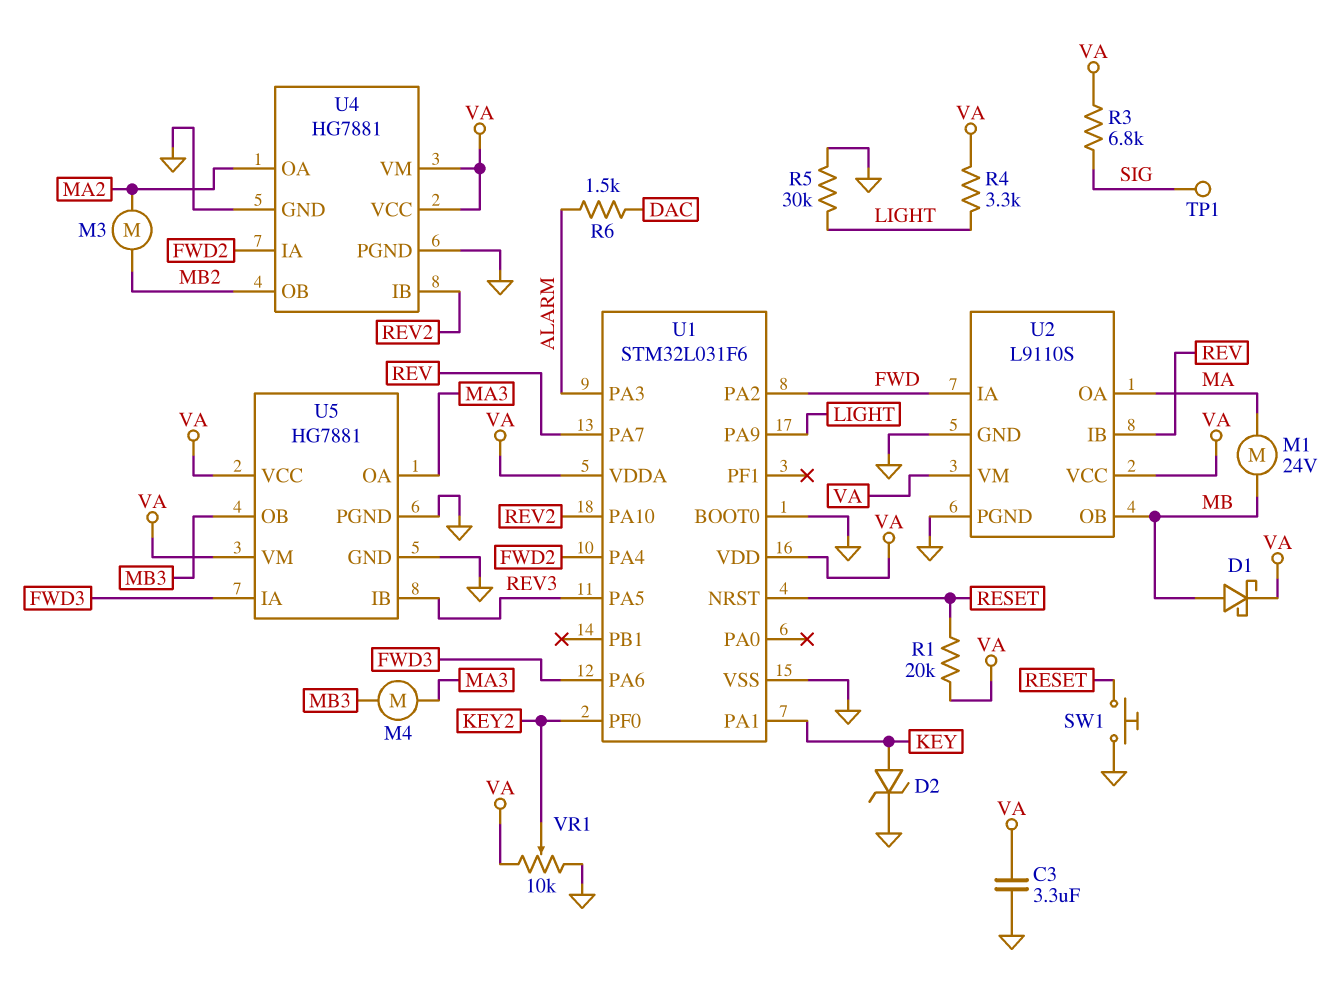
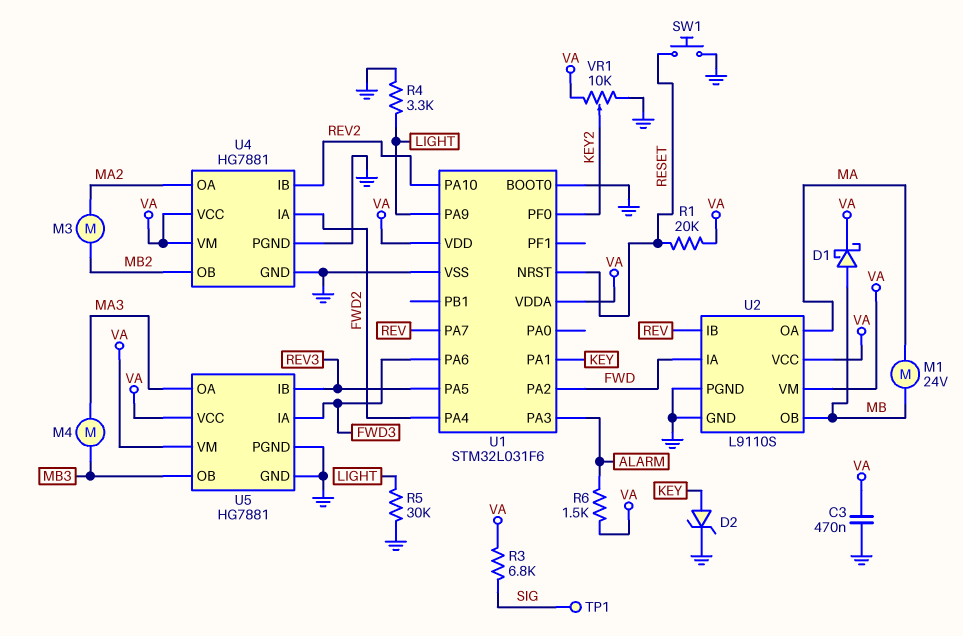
C3: 3.3uF (GND, VA) -> 470nF (GND, VA)
R4: 3.3k (LIGHT, VA) -> 3.3k (GND, LIGHT)
R6: 1.5k (ALARM, DAC) -> 1.5k (ALARM, VA)

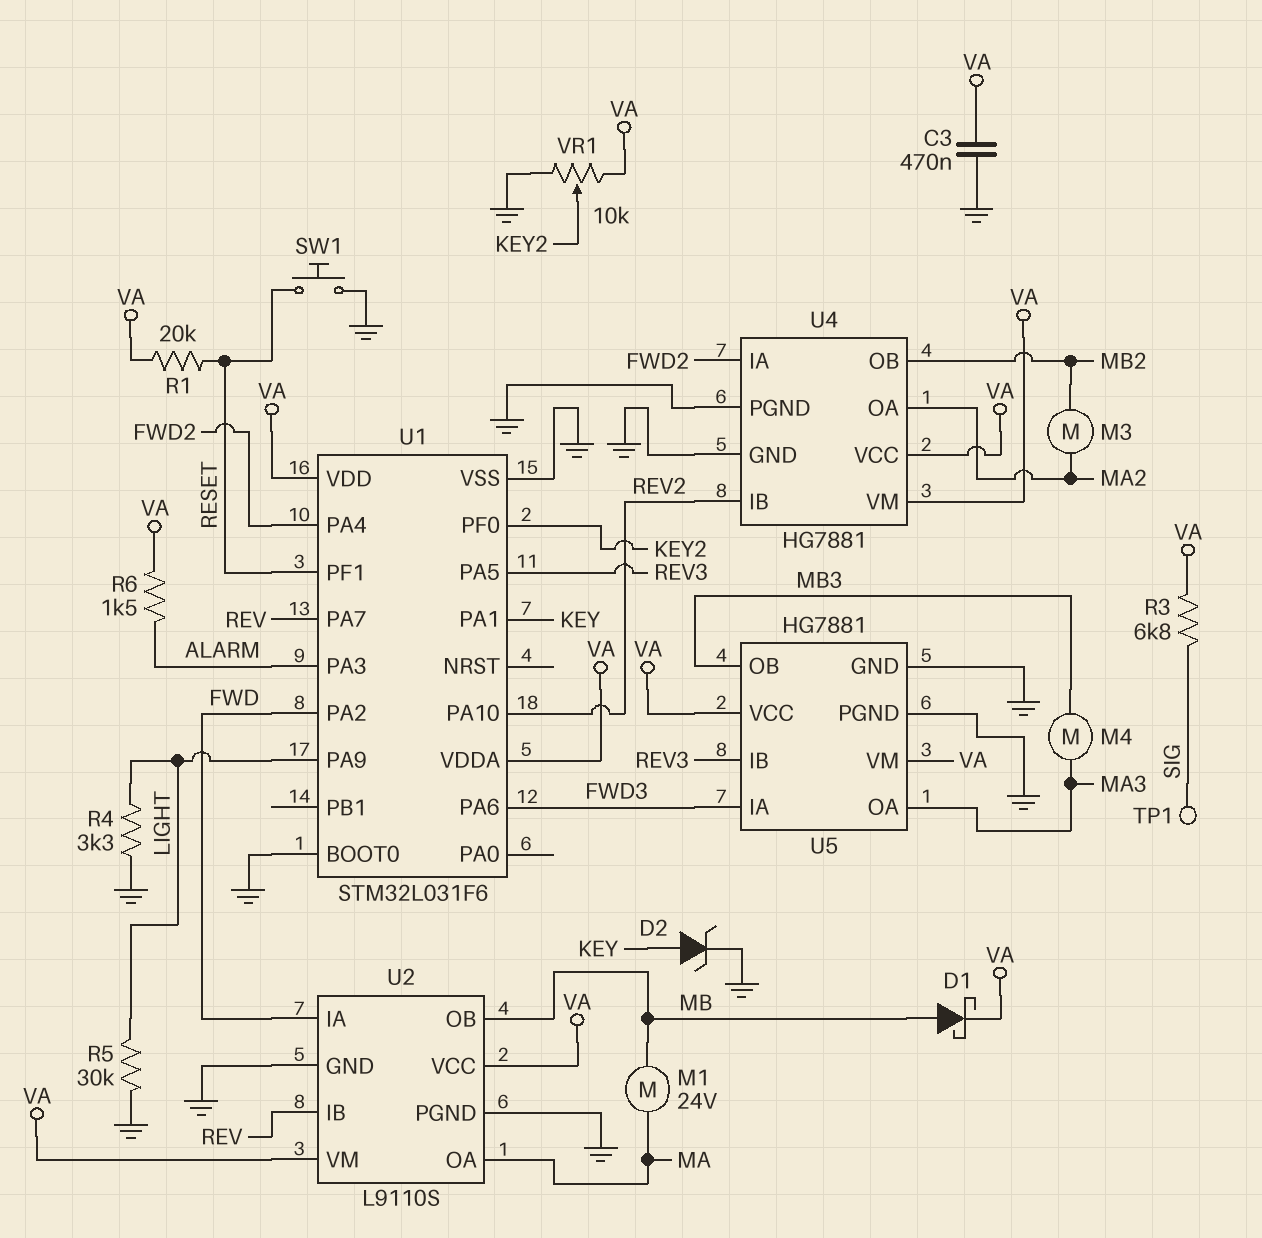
U1 pin NRST: RESET -> none
U1 pin PF1: none -> RESET

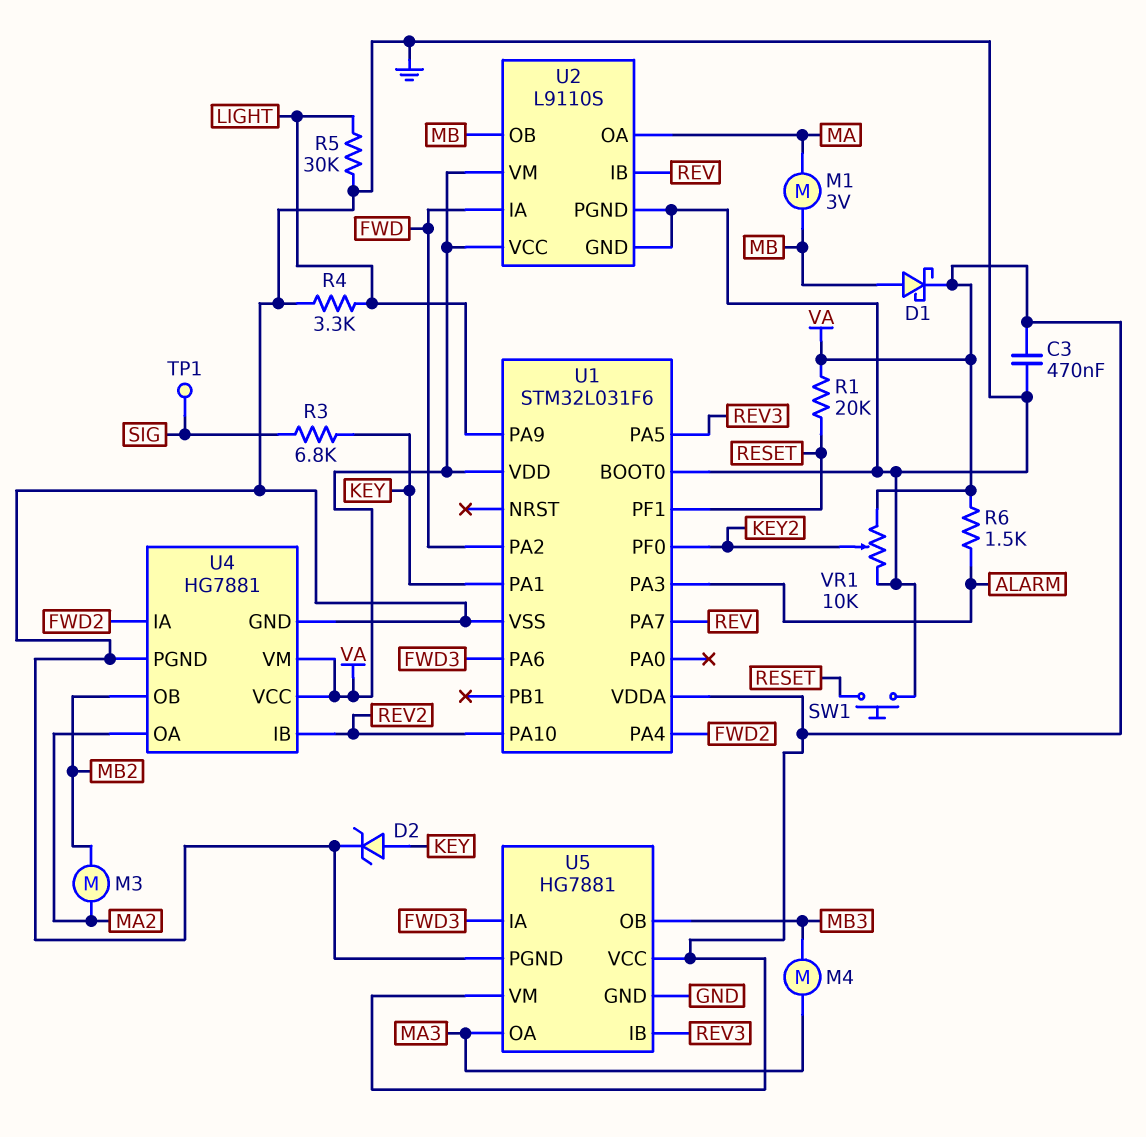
M1: motor 24V (MA, MB) -> motor 3V (MA, MB)
R3: 6.8k (SIG, VA) -> 6.8k (KEY, SIG)

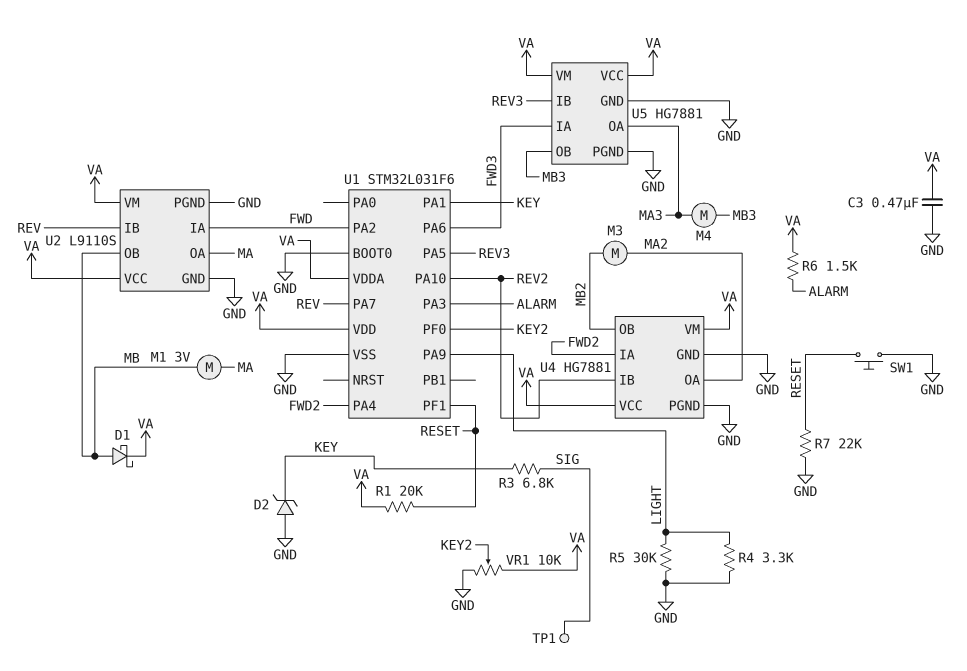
D2: zener (A KEY, K GND) -> zener (A GND, K KEY)
R7: none -> 22k (GND, RESET)

